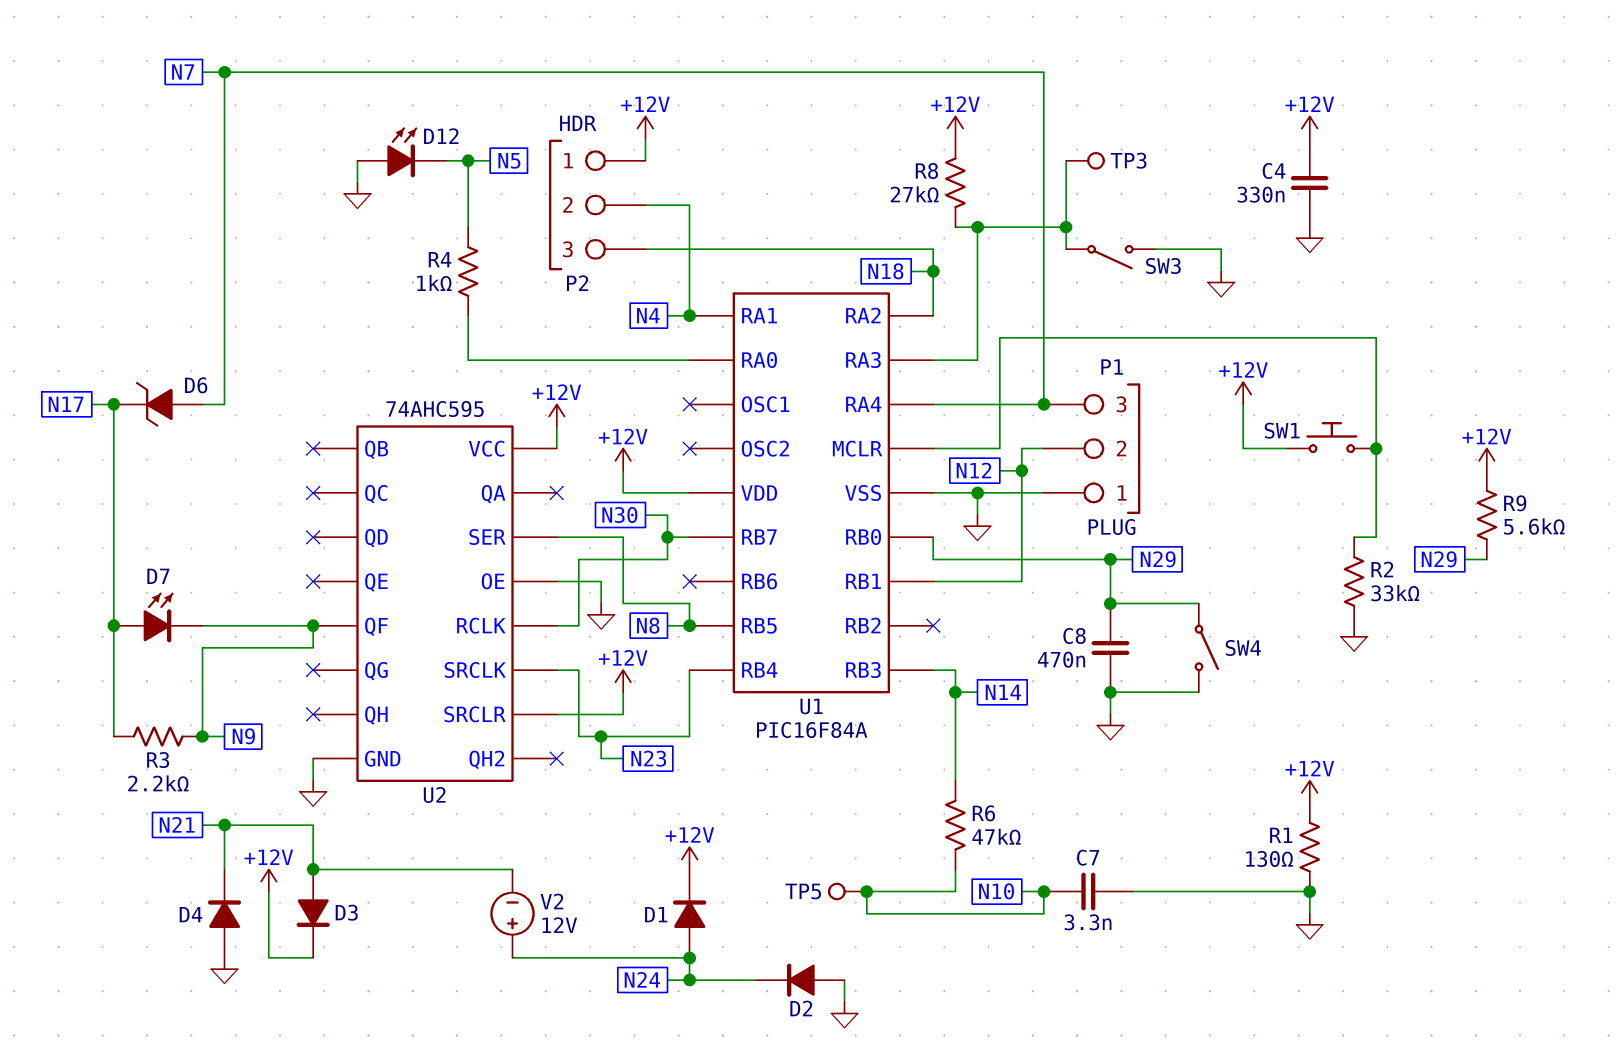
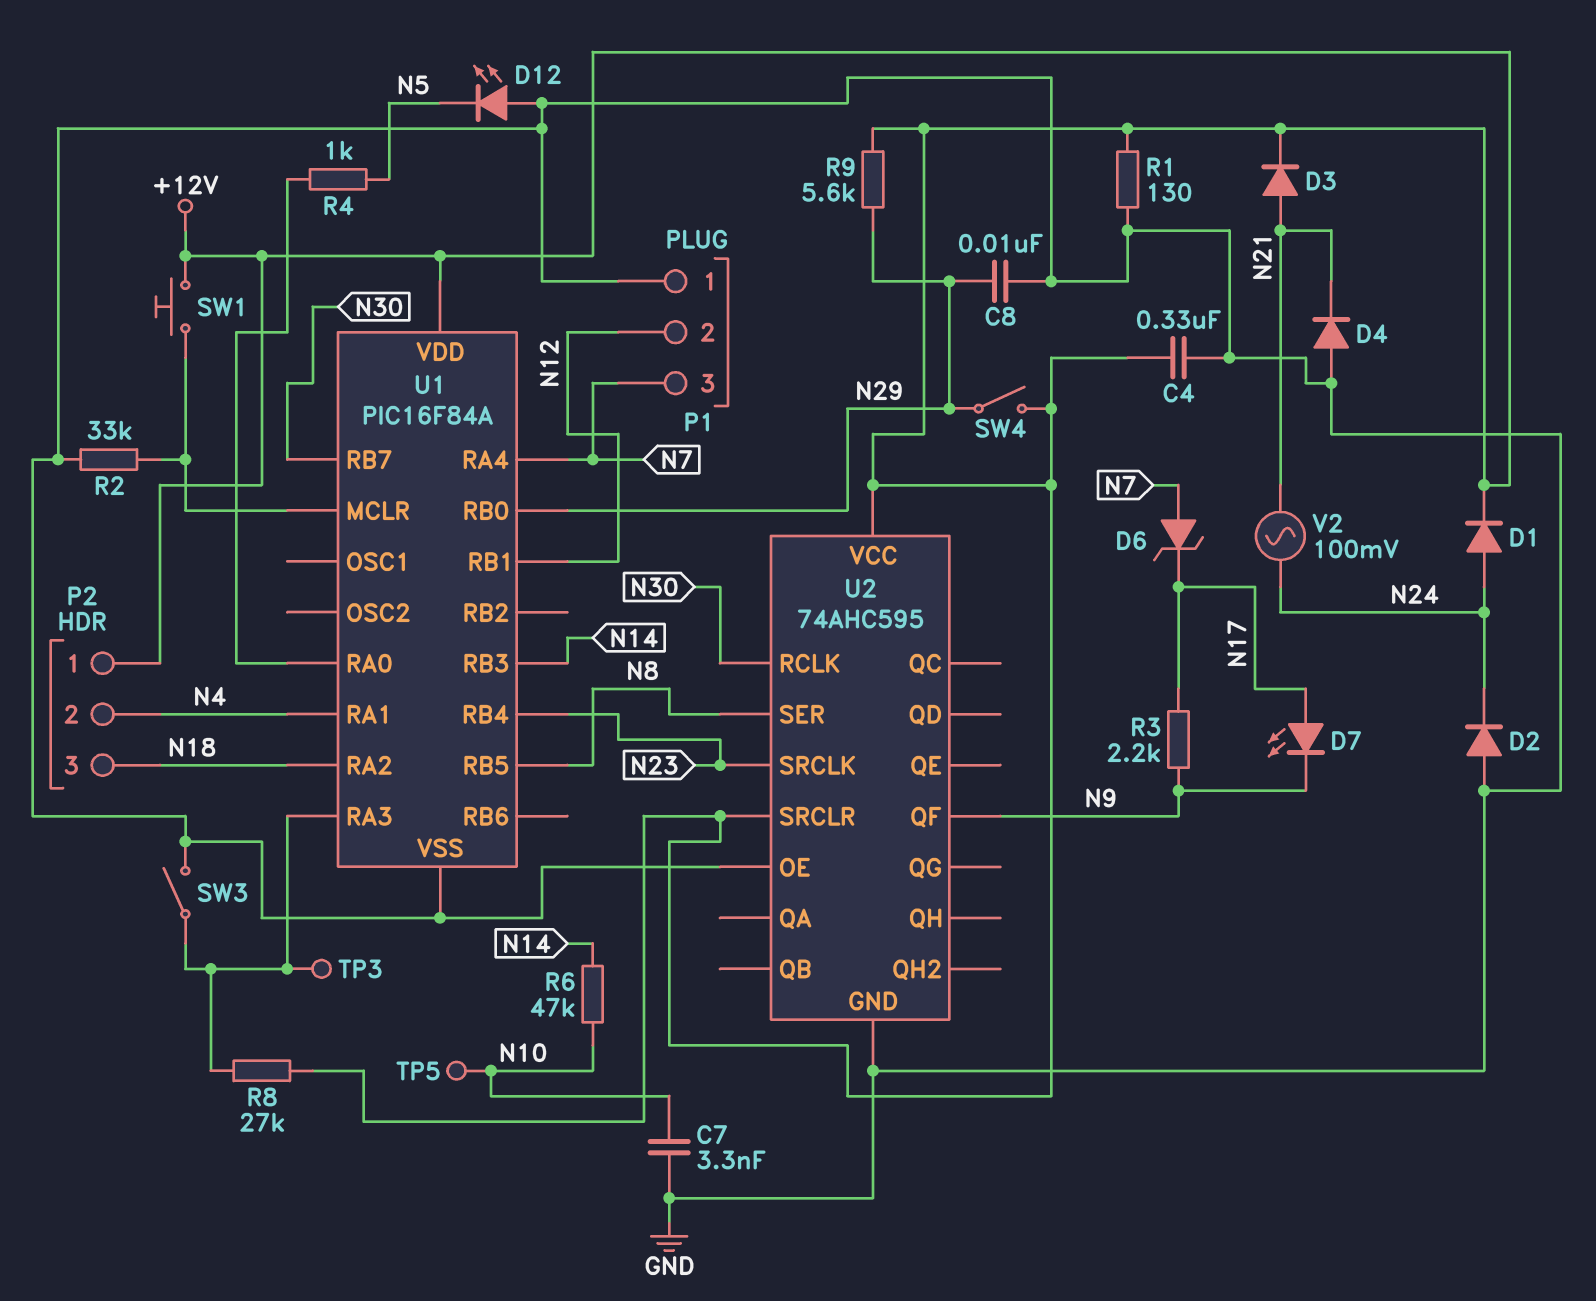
C8: 470nF (GND, N29) -> 10nF (GND, N29)
SW4: switch (GND, N29) -> switch (+12V, N29)
V2: 12V (plus N24, minus N21) -> AC 100mV (N21, N24)

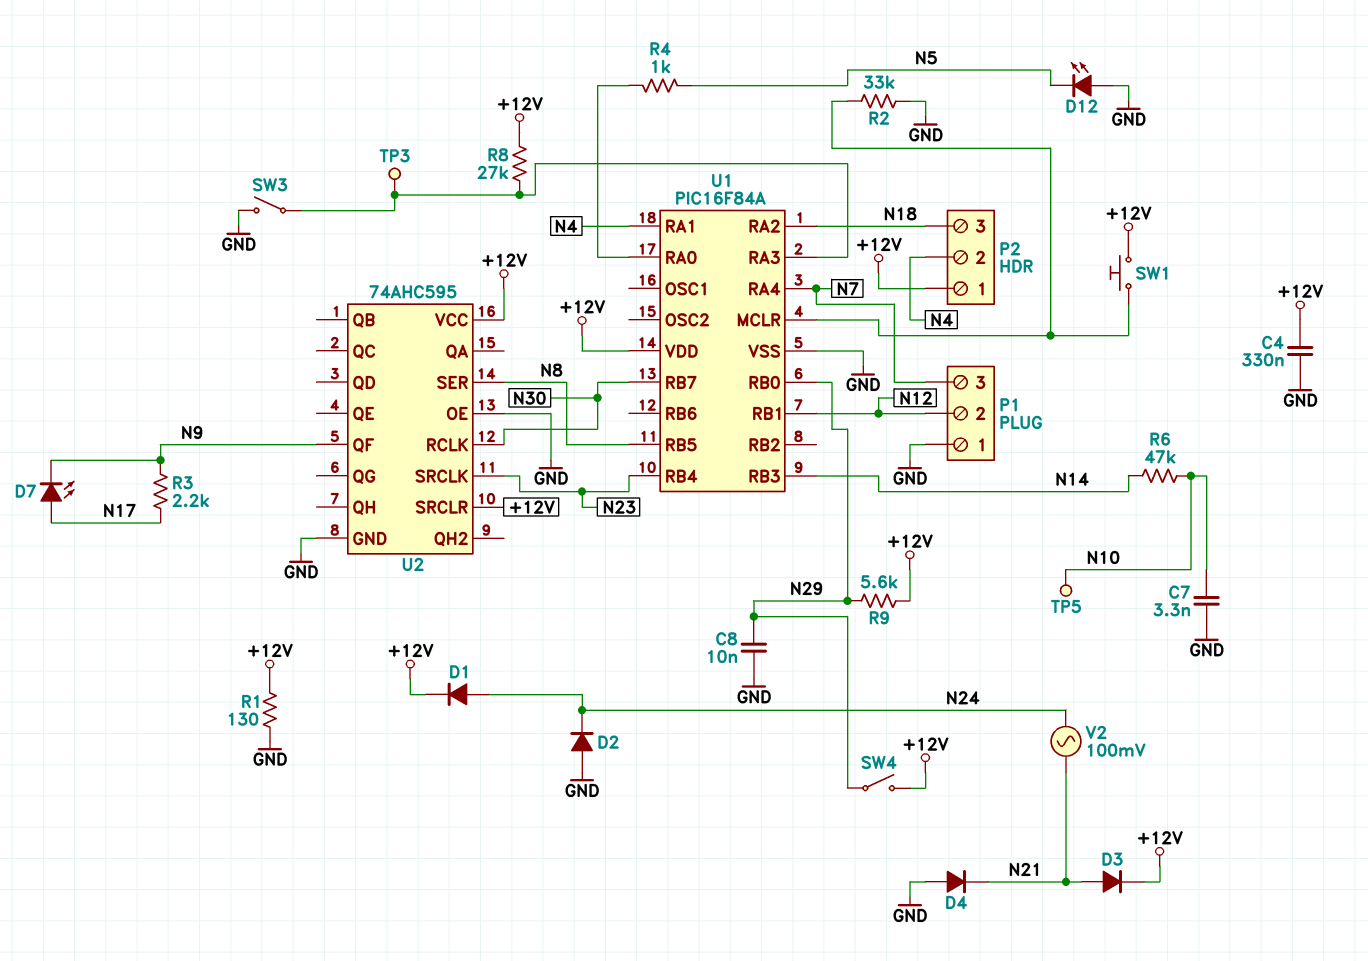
D6: zener (A N7, K N17) -> none

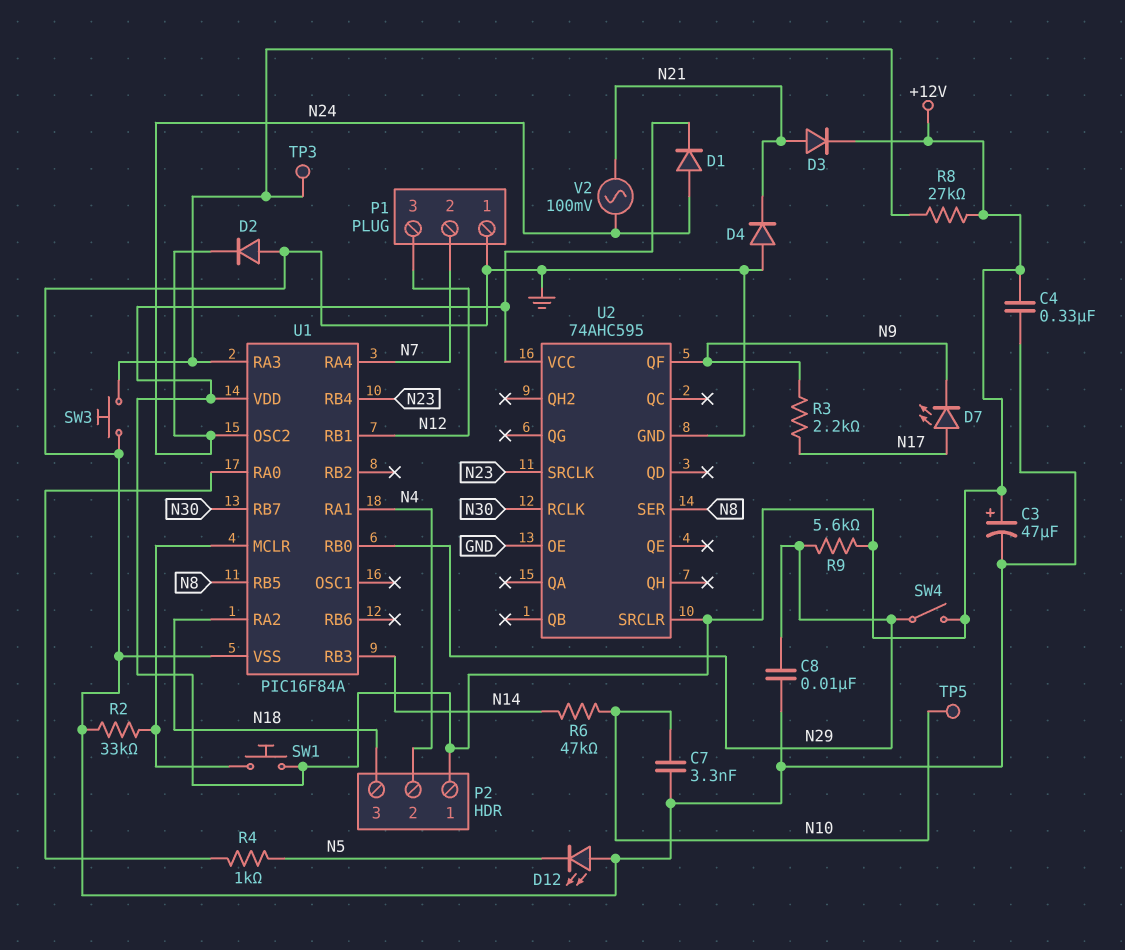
C3: none -> 47uF (plus +12V, minus GND)
P1 pin 2: N12 -> N7
P1 pin 3: N7 -> N12
R1: 130 (+12V, GND) -> none
SW3: switch (GND, U1/RA3) -> button (GND, U1/RA3)
U1 pin OSC2: none -> N24

